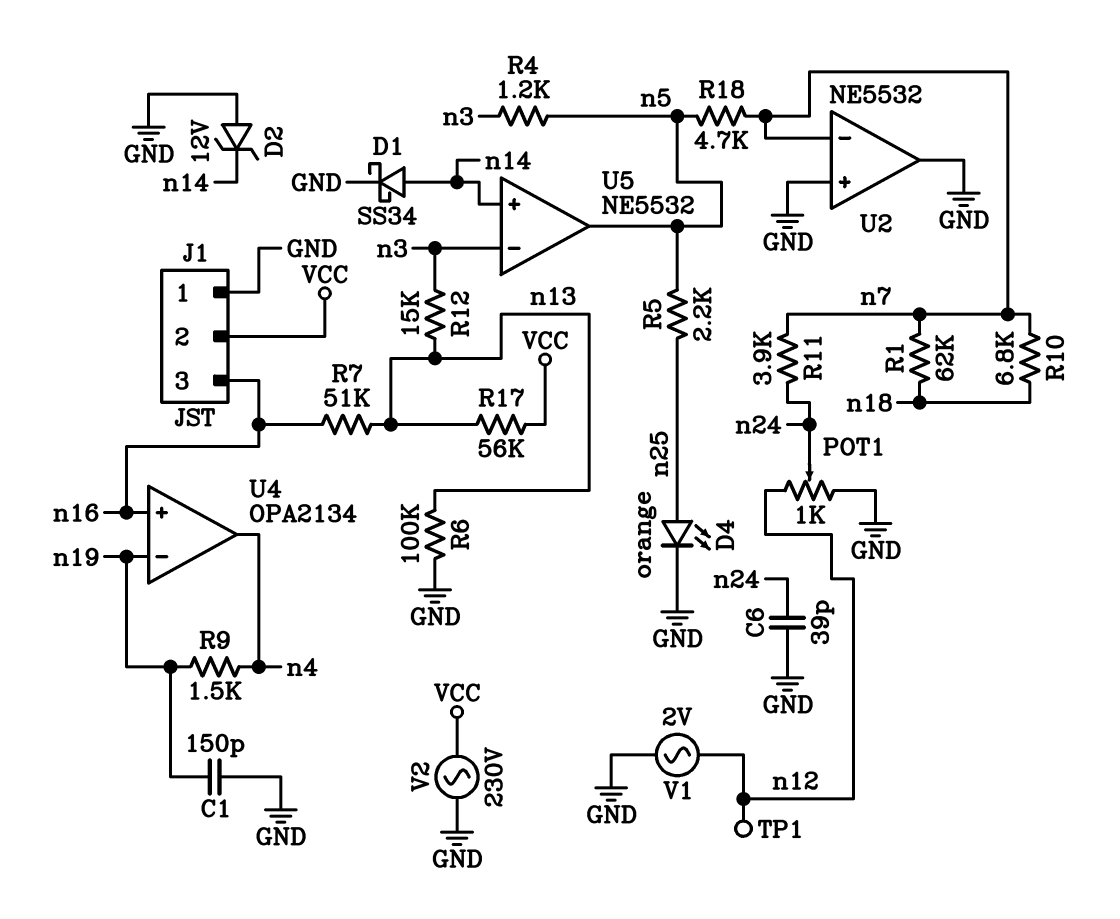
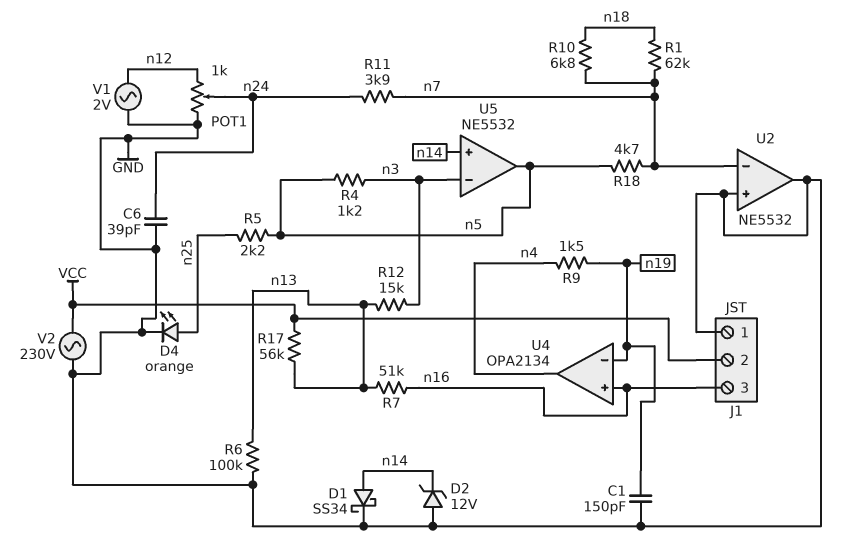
TP1: test point (n12) -> none

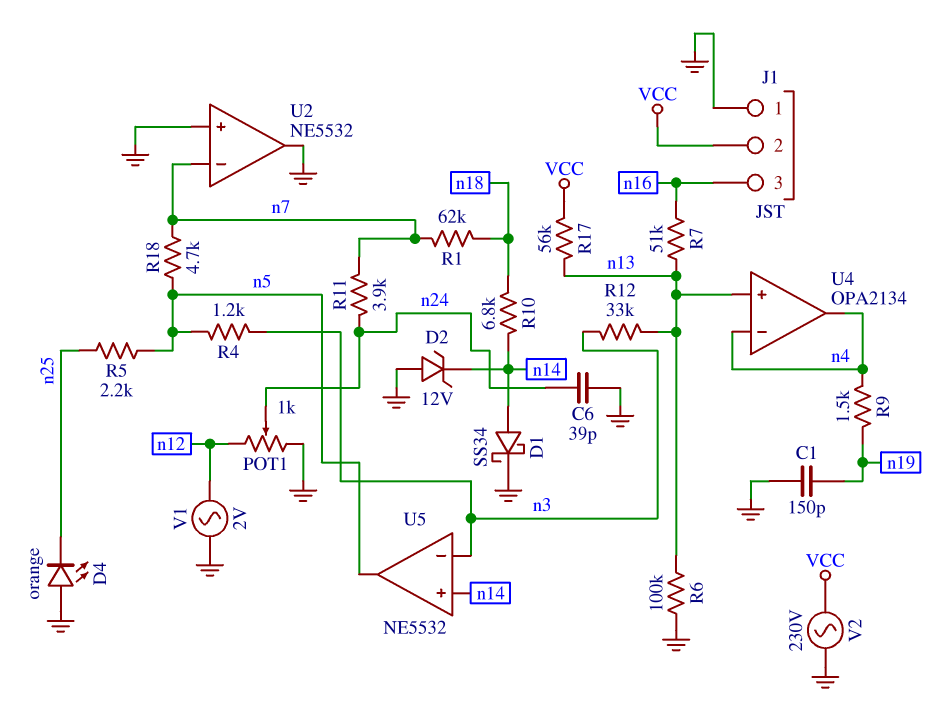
D4: LED orange (A n25, K GND) -> LED orange (A GND, K n25)
R10: 6.8k (n7, n18) -> 6.8k (n14, n18)
R12: 15k (n3, n13) -> 33k (n3, n13)
U4 pin in+: n16 -> n13
U4 pin in-: n19 -> n4

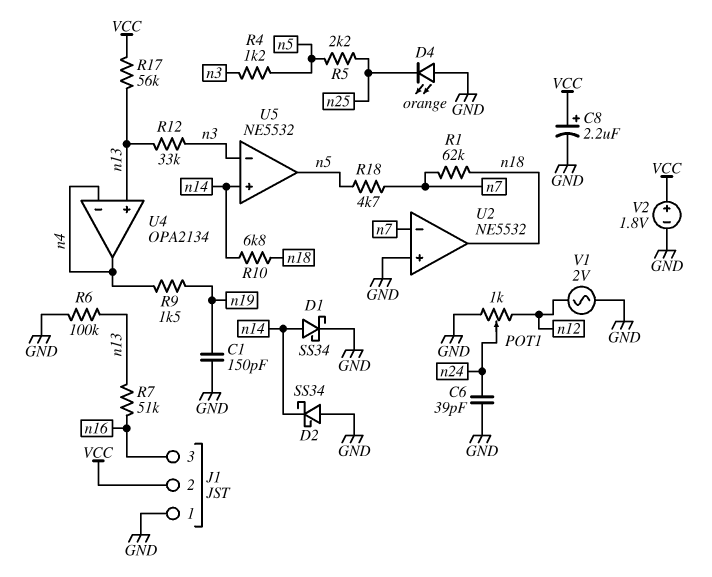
C8: none -> 2.2uF (plus VCC, minus GND)
D2: zener 12V (A GND, K n14) -> schottky SS34 (A GND, K n14)
R11: 3.9k (n7, n24) -> none
U2 pin out: GND -> n18
V2: AC 230V (GND, VCC) -> 1.8V (plus VCC, minus GND)

